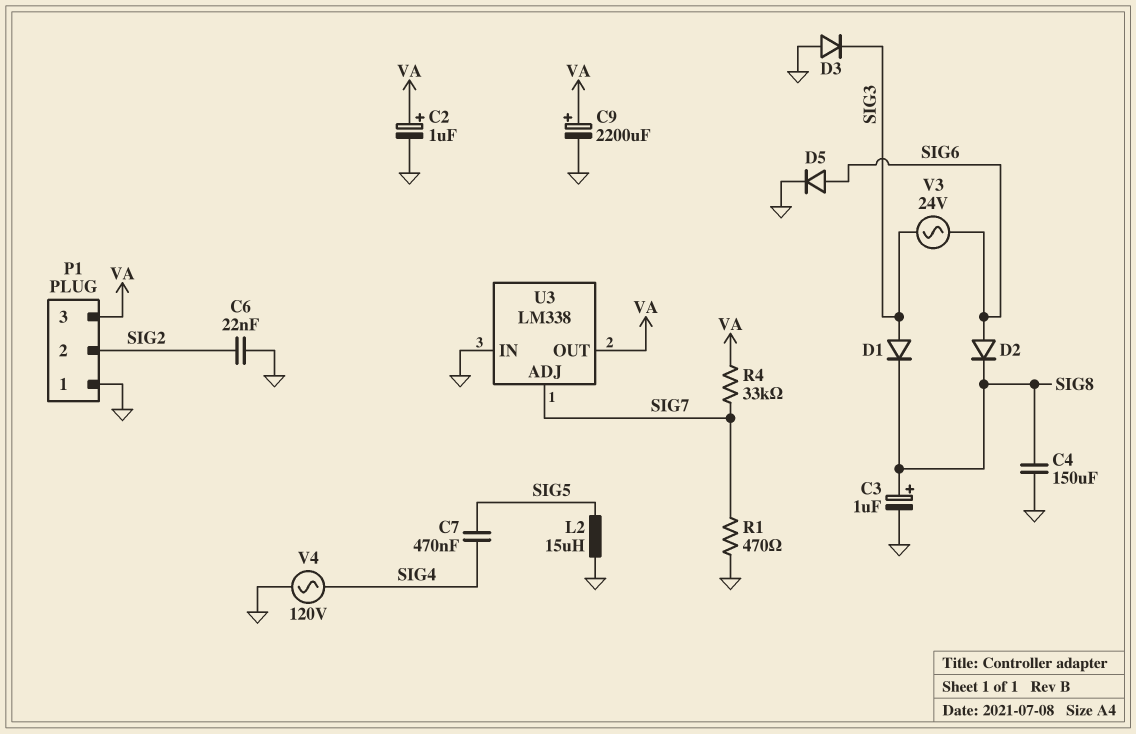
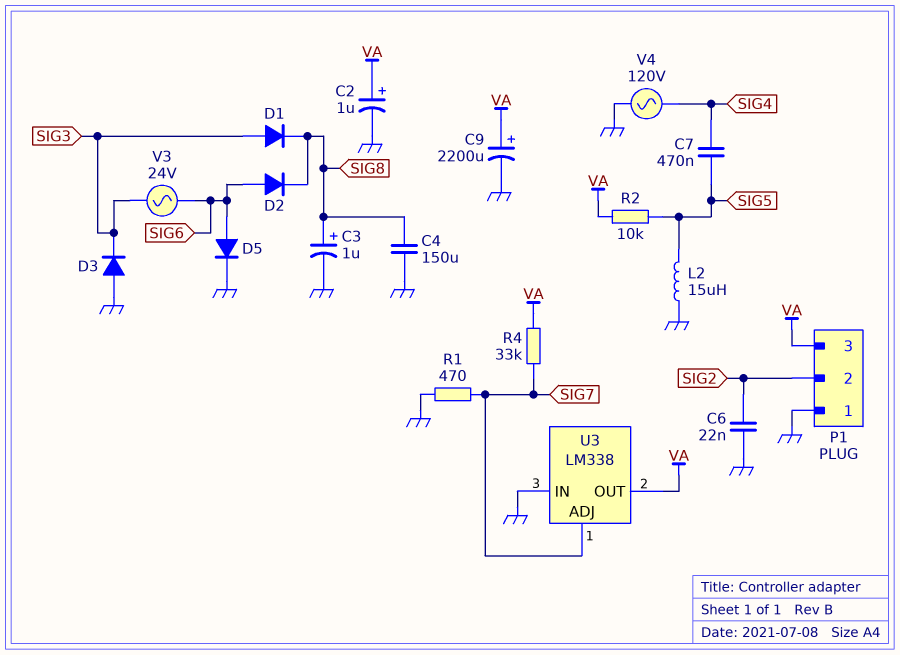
R2: none -> 10k (SIG5, VA)

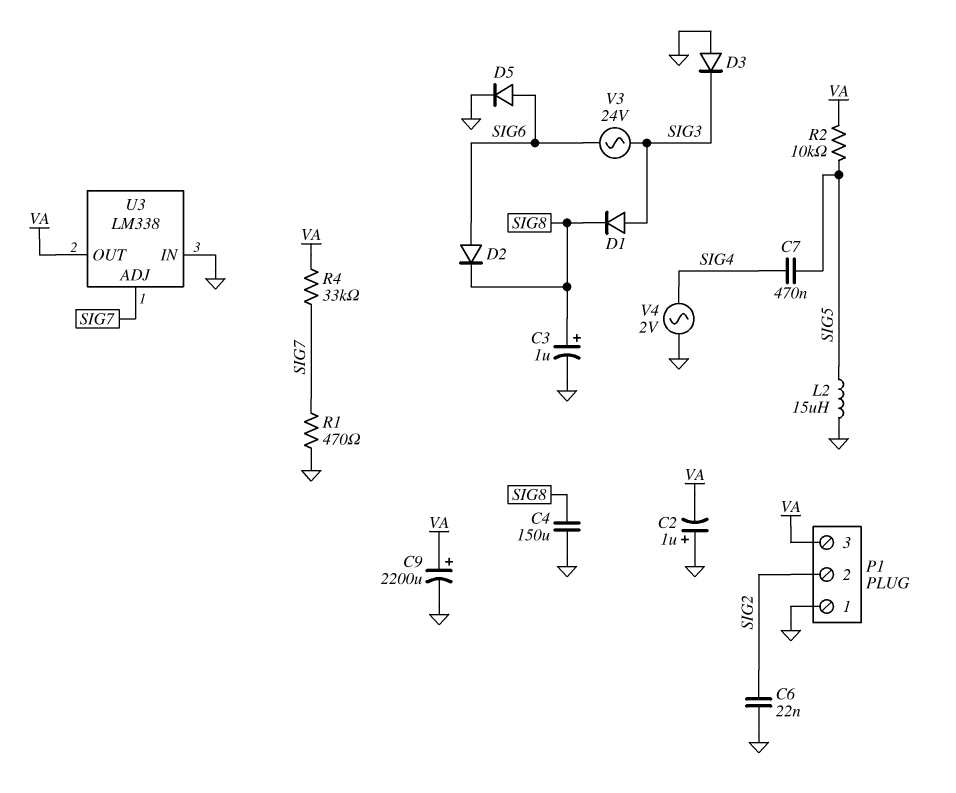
C2: 1uF (plus VA, minus GND) -> 1uF (plus GND, minus VA)
V4: AC 120V (GND, SIG4) -> AC 2V (GND, SIG4)

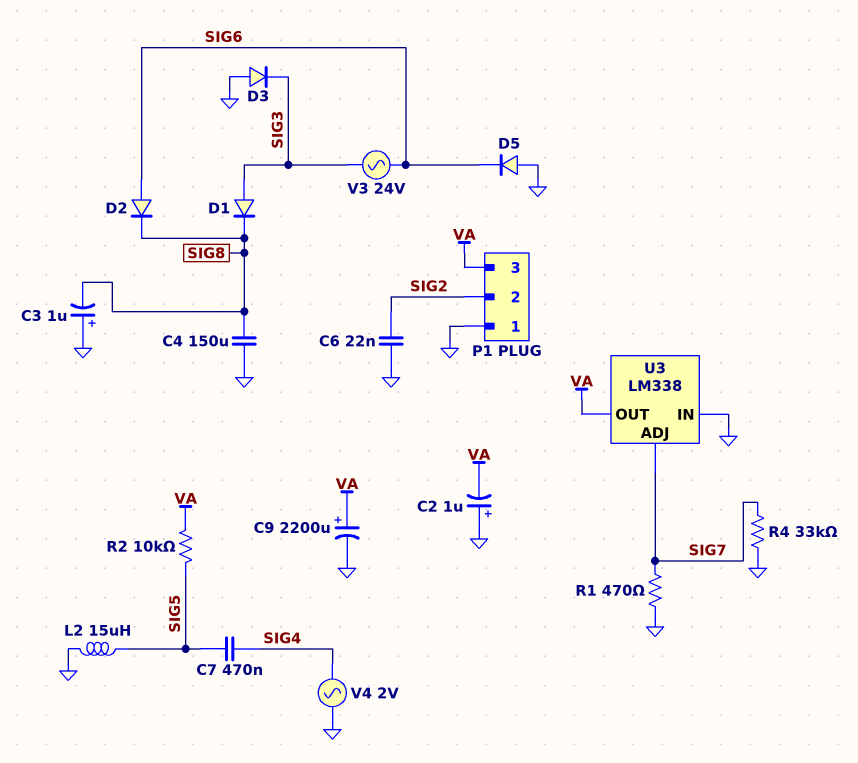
C3: 1uF (plus SIG8, minus GND) -> 1uF (plus GND, minus SIG8)
D5: diode (A SIG6, K GND) -> diode (A GND, K SIG6)
R4: 33k (SIG7, VA) -> 33k (GND, SIG7)

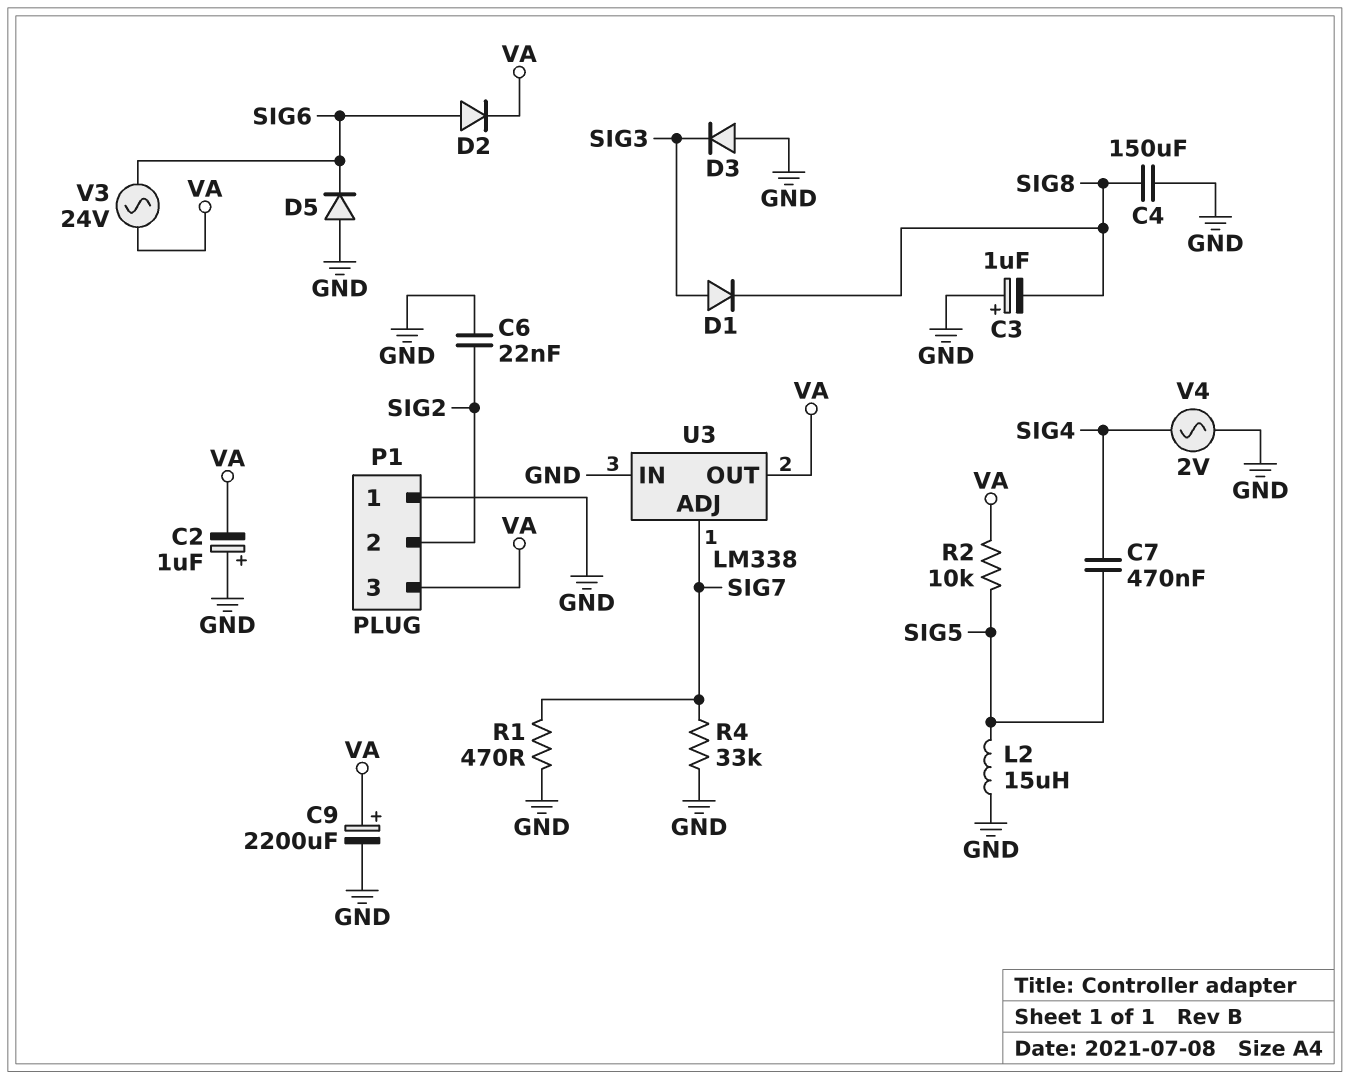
D2: diode (A SIG6, K SIG8) -> diode (A SIG6, K VA)
V3: AC 24V (SIG3, SIG6) -> AC 24V (SIG6, VA)

